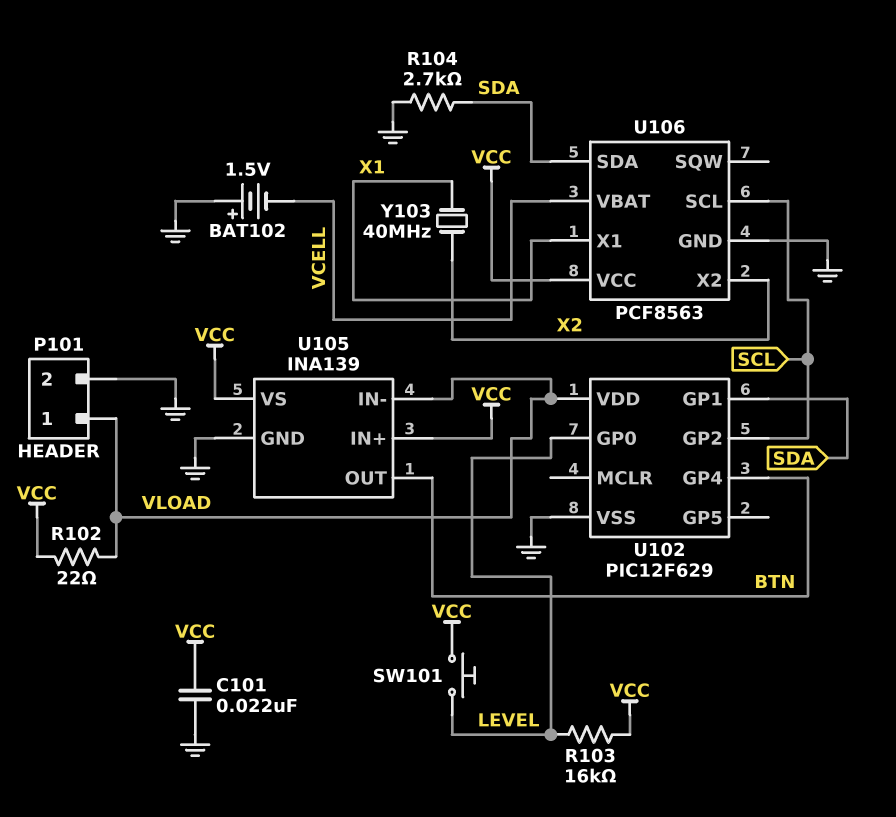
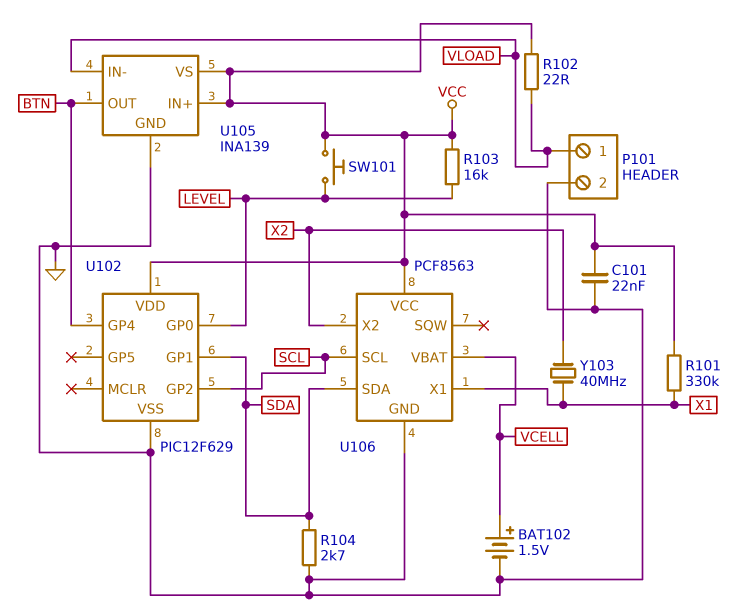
BAT102: 1.5V (plus GND, minus VCELL) -> 1.5V (plus VCELL, minus GND)
R101: none -> 330k (VCC, X1)
U102 pin VDD: VLOAD -> VCC

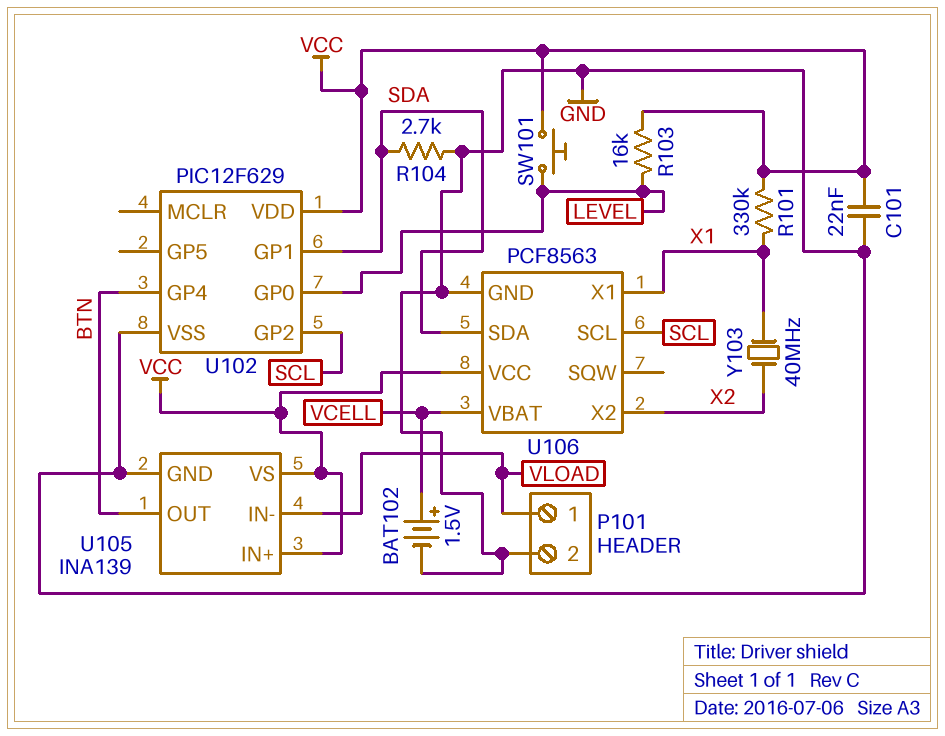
R102: 22 (VCC, VLOAD) -> none

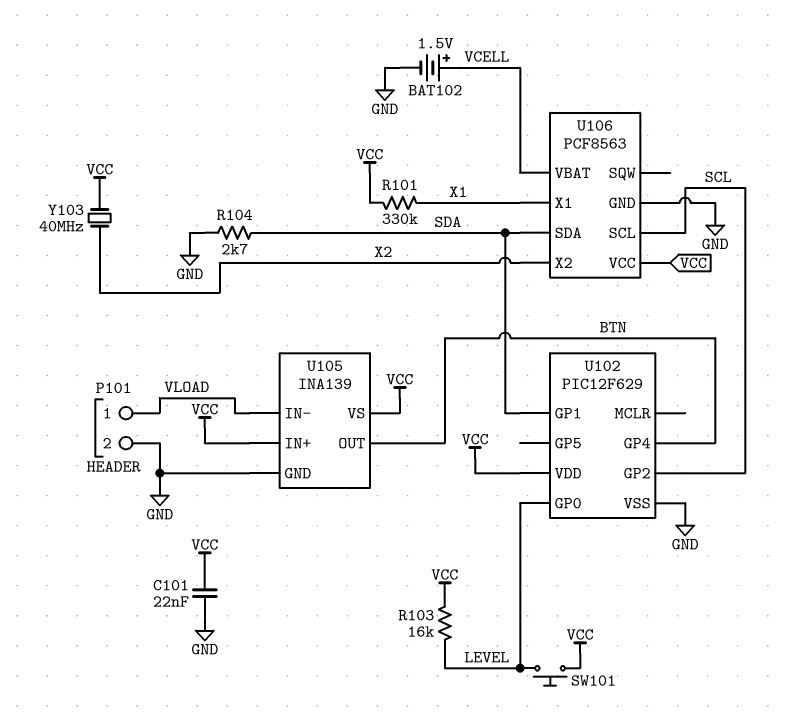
Y103: 40MHz (X1, X2) -> 40MHz (VCC, X2)

